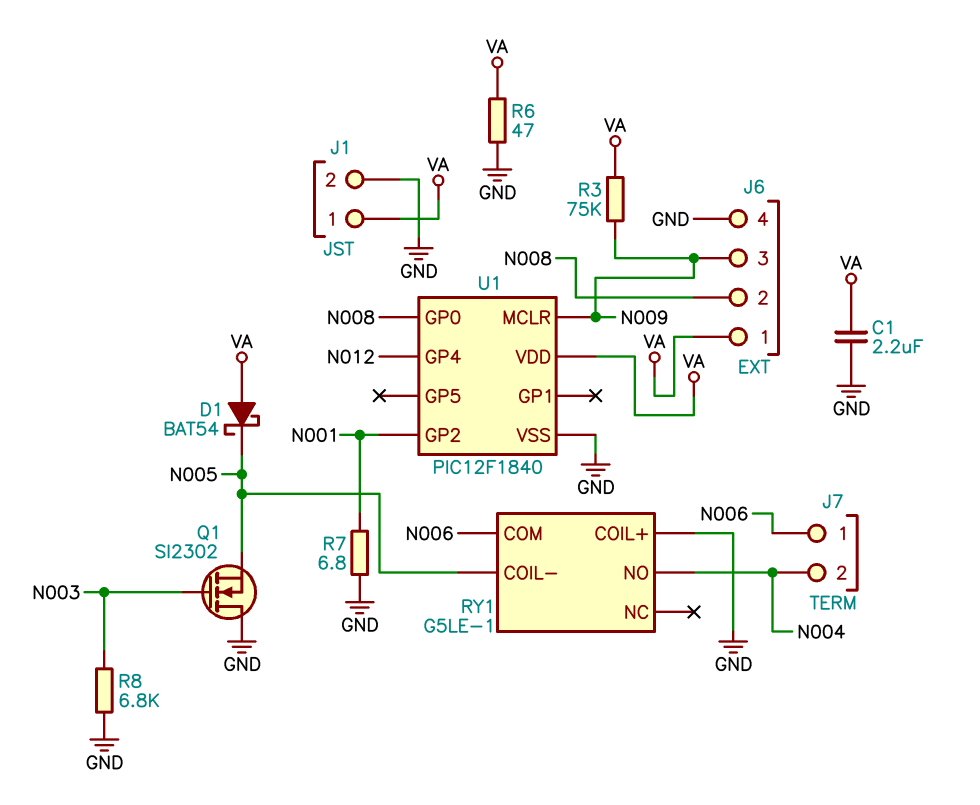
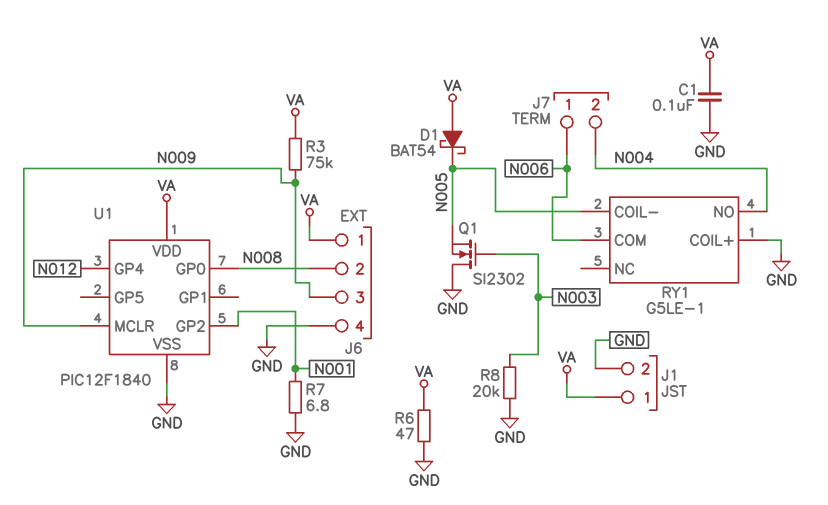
C1: 2.2uF (GND, VA) -> 100nF (GND, VA)
R8: 6.8k (GND, N003) -> 20k (GND, N003)

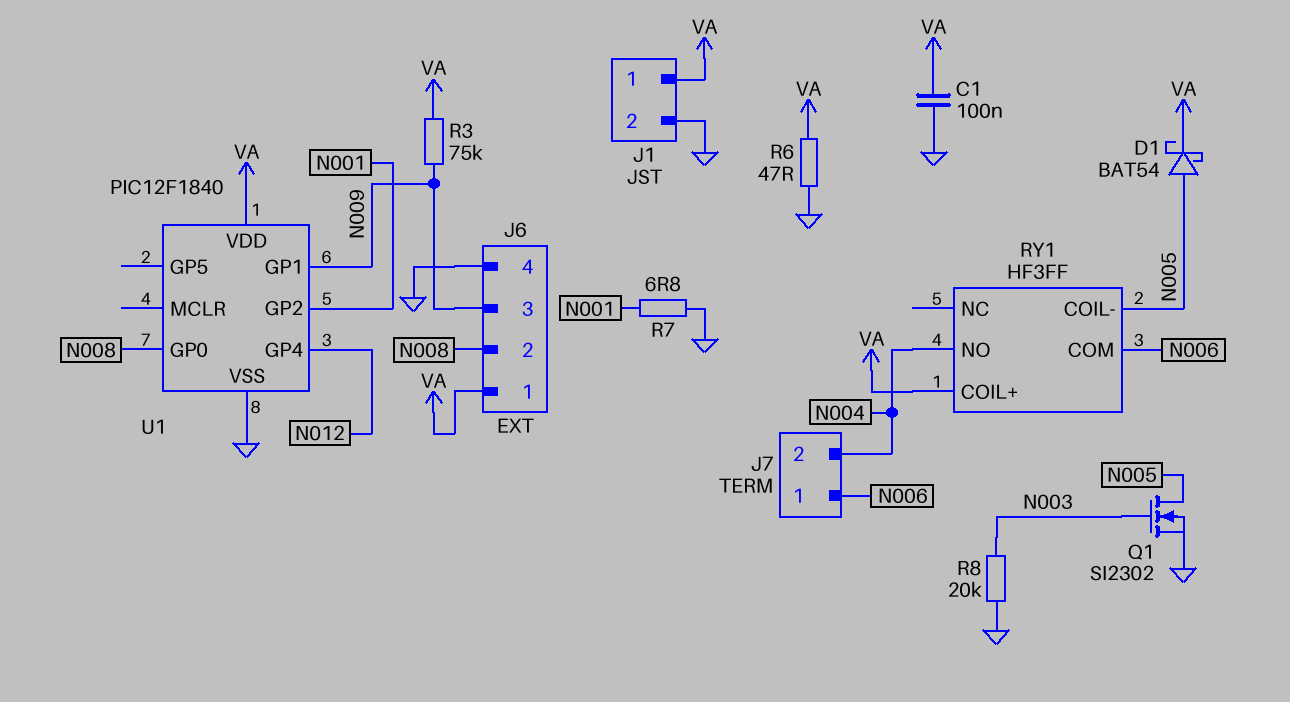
D1: schottky BAT54 (A VA, K N005) -> schottky BAT54 (A N005, K VA)
Q1: NMOS SI2302 (G N003, D GND, S N005) -> NMOS SI2302 (G N003, D N005, S GND)
RY1: G5LE-1 -> HF3FF
RY1 pin COIL+: GND -> VA
U1 pin GP1: none -> N009
U1 pin MCLR: N009 -> none

